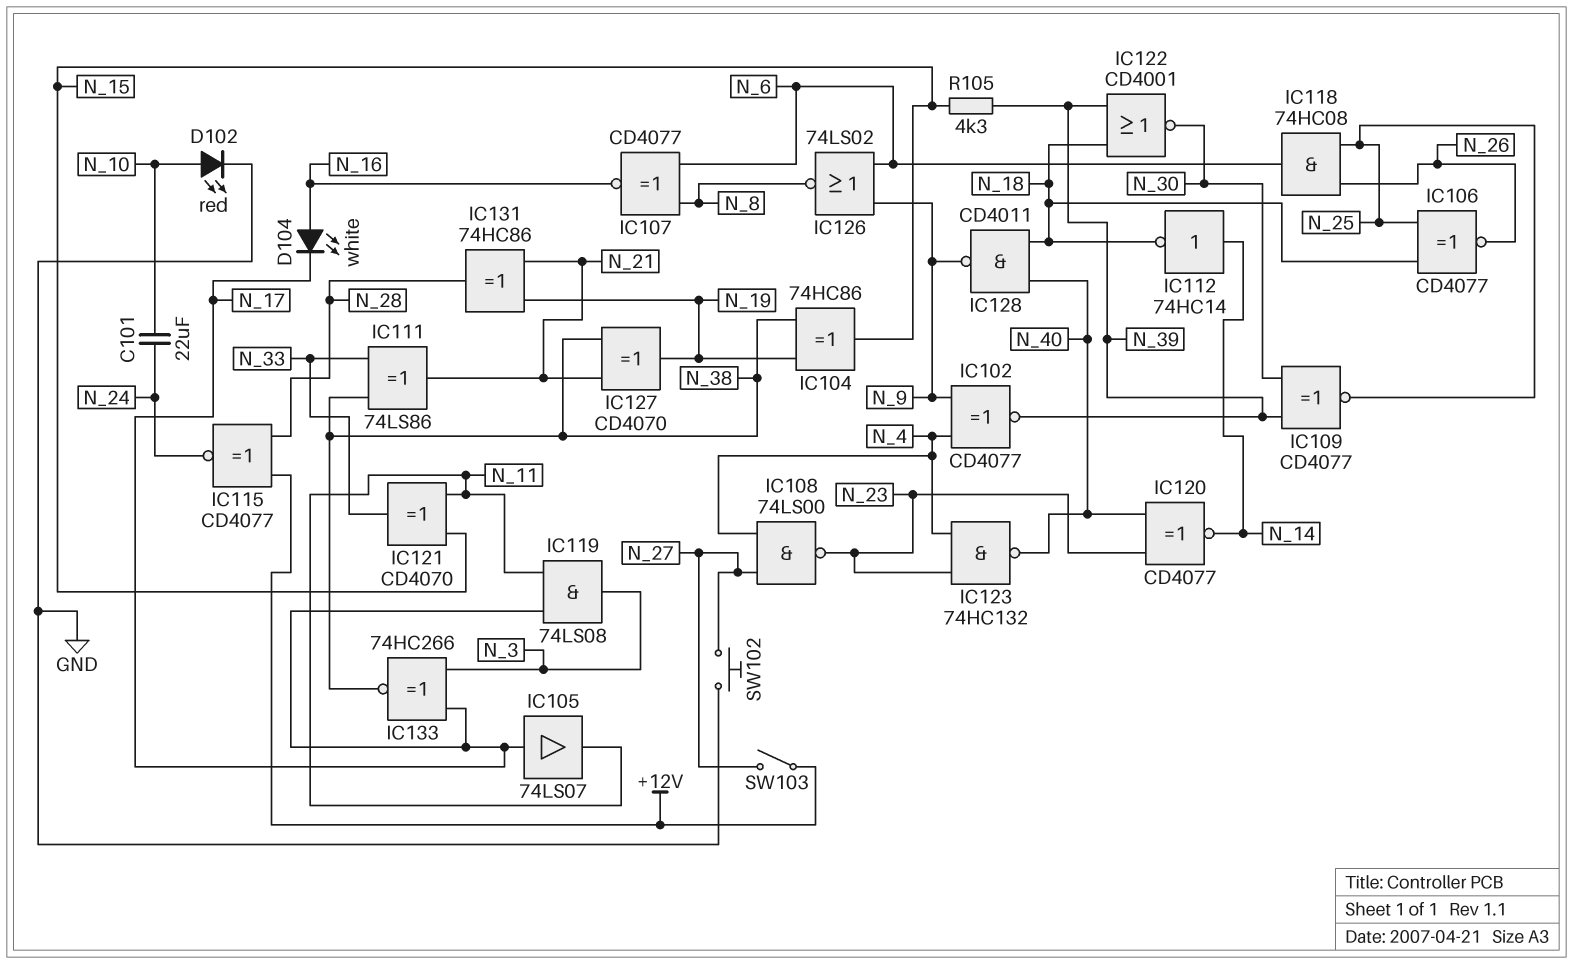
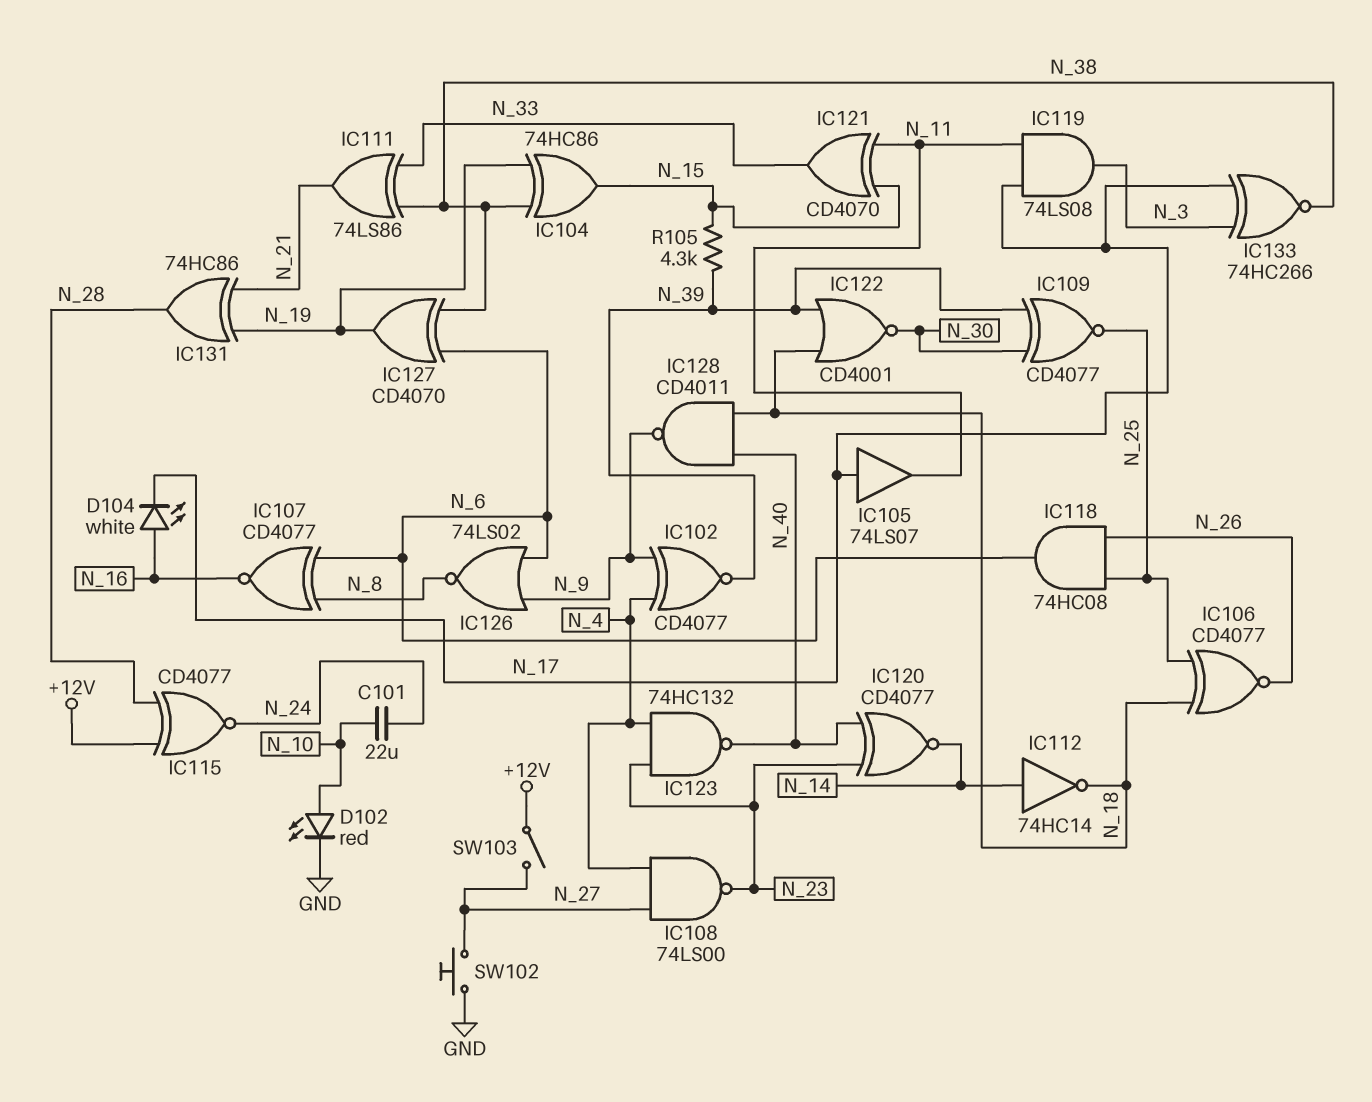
IC127: XOR CD4070 (in N_21, in N_38, out N_19) -> XOR CD4070 (in N_6, in N_38, out N_19)

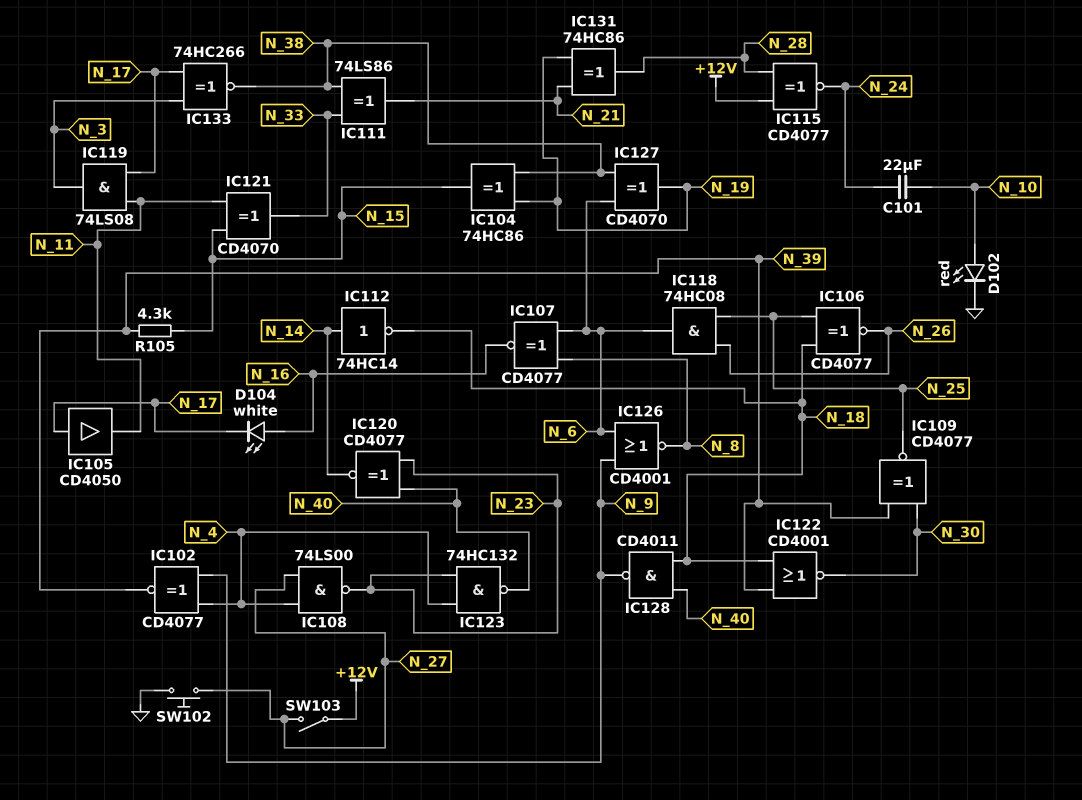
IC105: buffer 74LS07 (in N_17, out N_11) -> buffer CD4050 (in N_17, out N_11)
IC126: NOR 74LS02 (in N_6, in N_9, out N_8) -> NOR CD4001 (in N_6, in N_9, out N_8)

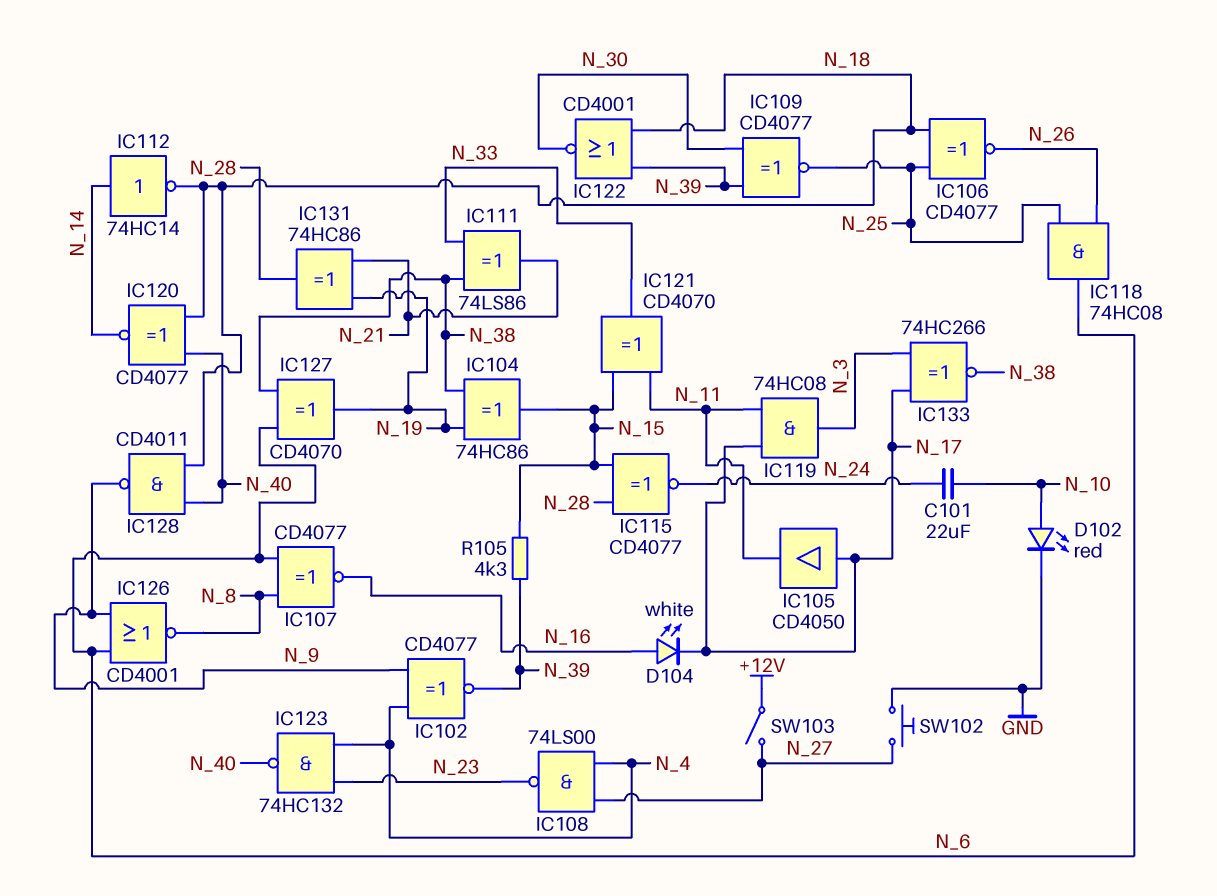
IC115: XNOR CD4077 (in +12V, in N_28, out N_24) -> XNOR CD4077 (in N_15, in N_28, out N_24)
IC119: AND 74LS08 (in N_11, in N_17, out N_3) -> AND 74HC08 (in N_11, in N_17, out N_3)
IC120: XNOR CD4077 (in N_23, in N_40, out N_14) -> XNOR CD4077 (in N_18, in N_40, out N_14)

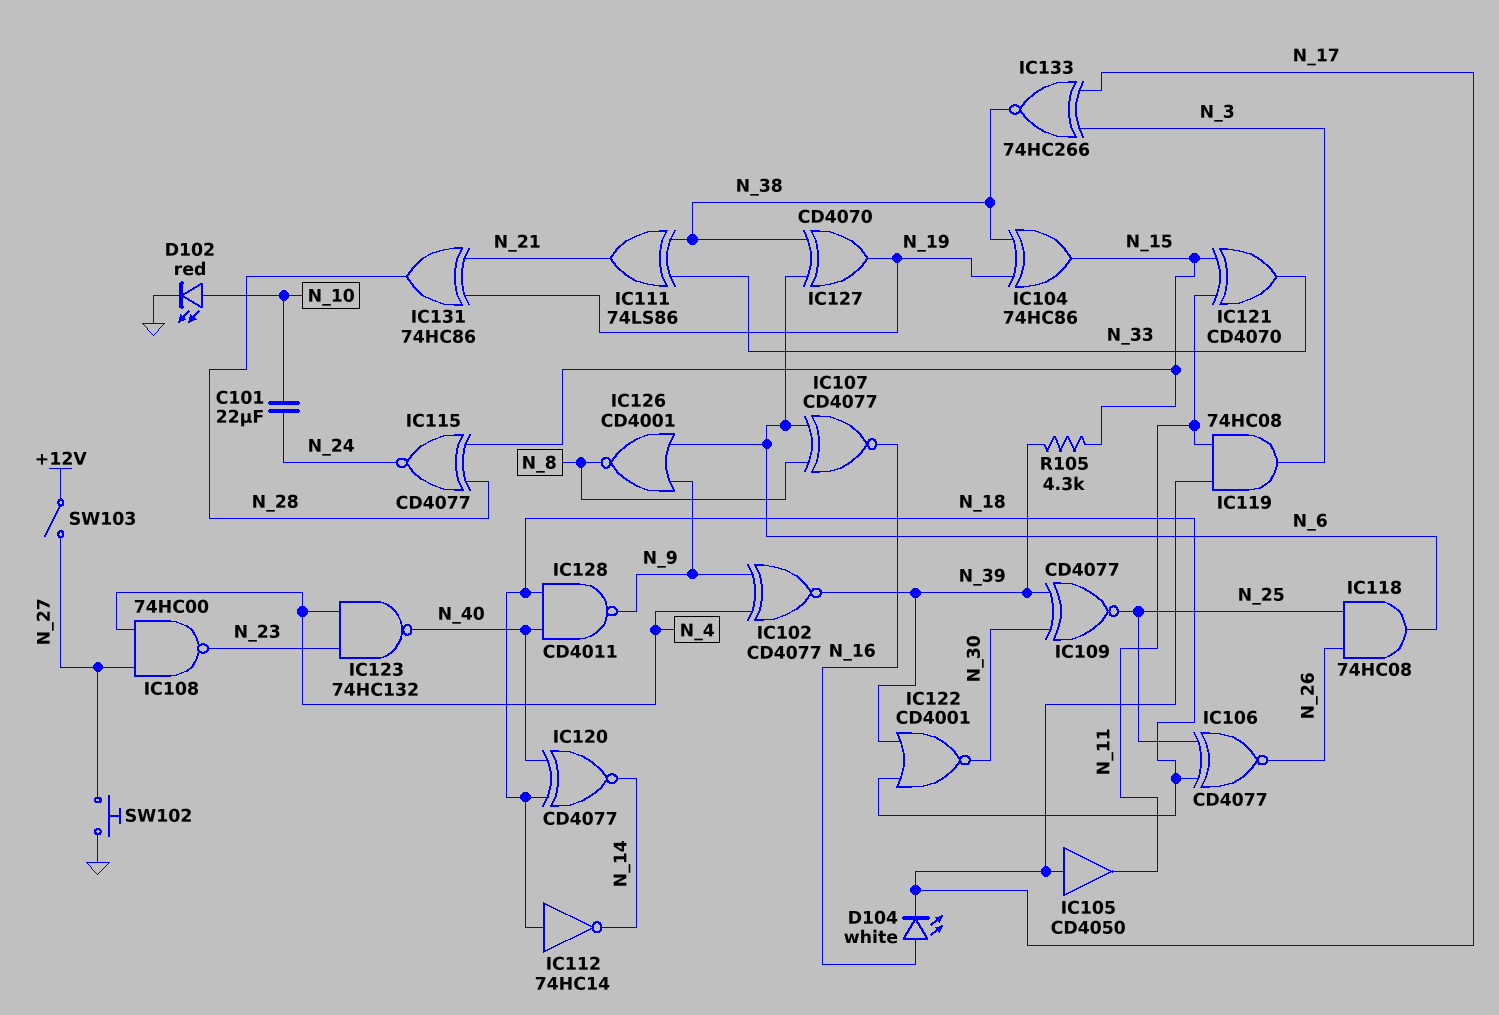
IC108: NAND 74LS00 (in N_4, in N_27, out N_23) -> NAND 74HC00 (in N_4, in N_27, out N_23)
IC112: NOT 74HC14 (in N_14, out N_18) -> NOT 74HC14 (in N_18, out N_14)

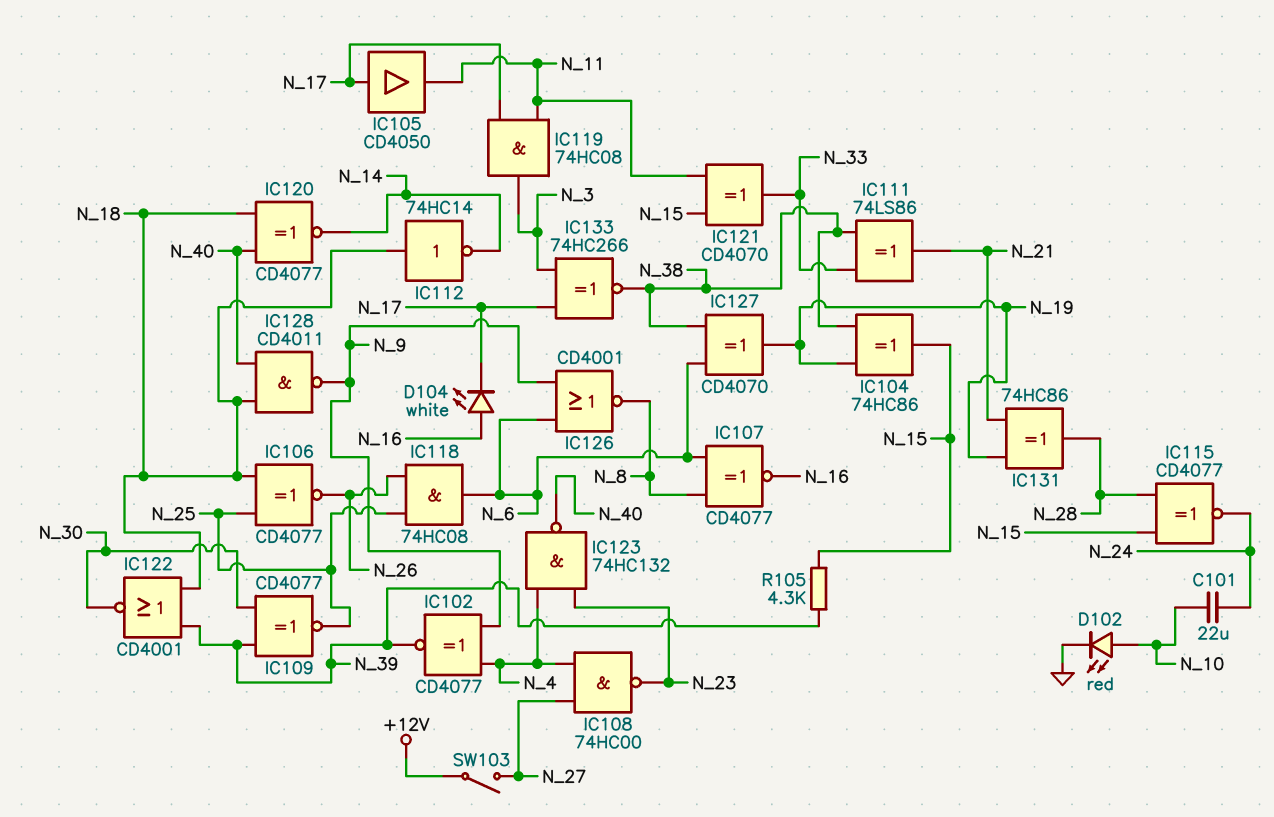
SW102: button (GND, N_27) -> none

